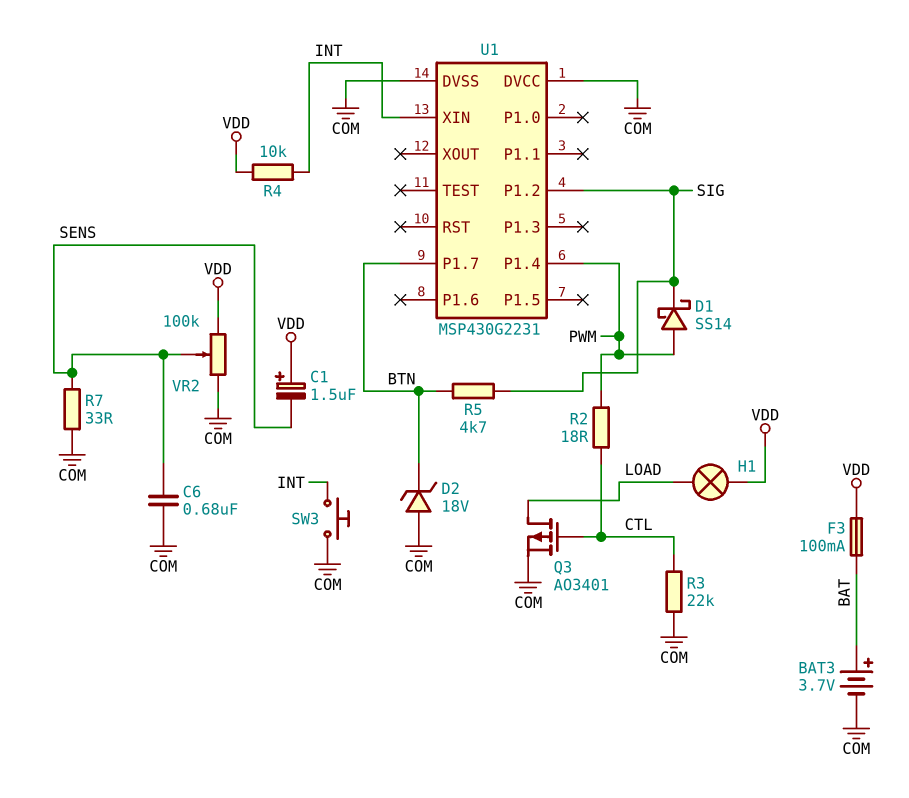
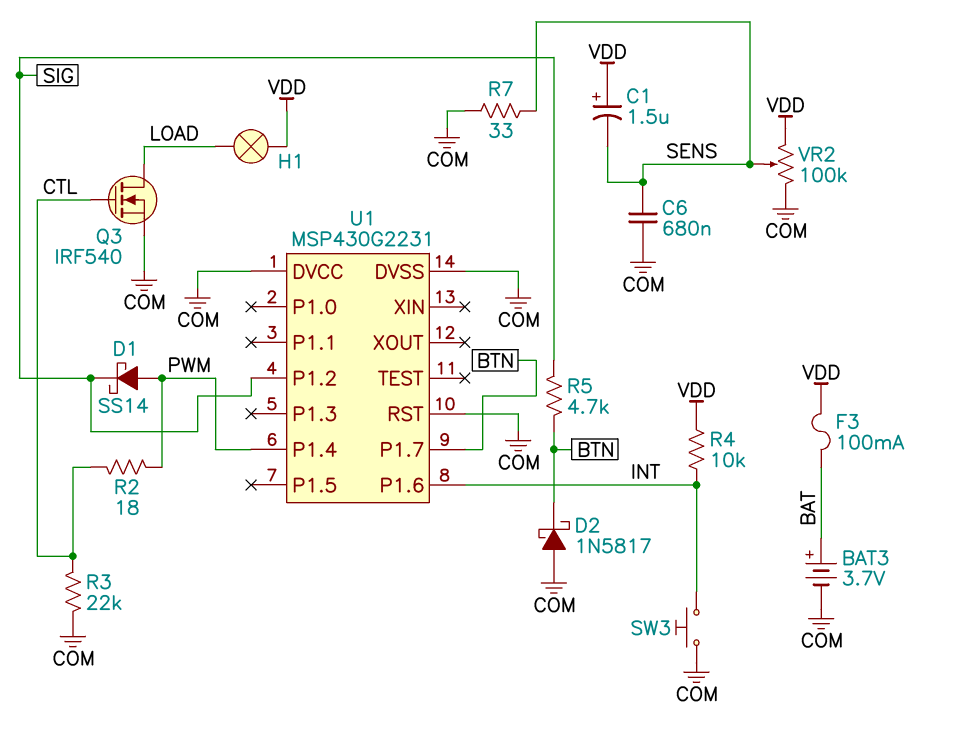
D2: zener 18V (A COM, K BTN) -> schottky 1N5817 (A COM, K BTN)
Q3: PMOS AO3401 (G CTL, D LOAD, S COM) -> NMOS IRF540 (G CTL, D LOAD, S COM)
U1 pin P1.6: none -> INT
U1 pin RST: none -> COM
U1 pin XIN: INT -> none

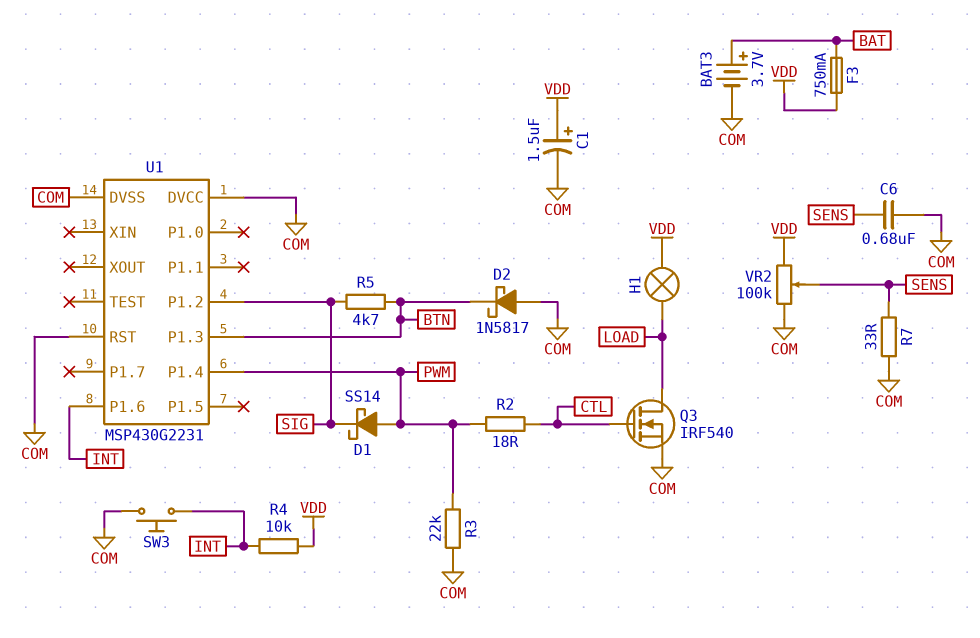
C1: 1.5uF (plus VDD, minus SENS) -> 1.5uF (plus VDD, minus COM)
F3: 100mA (BAT, VDD) -> 750mA (BAT, VDD)
R3: 22k (COM, CTL) -> 22k (COM, PWM)
U1 pin P1.3: none -> BTN
U1 pin P1.7: BTN -> none

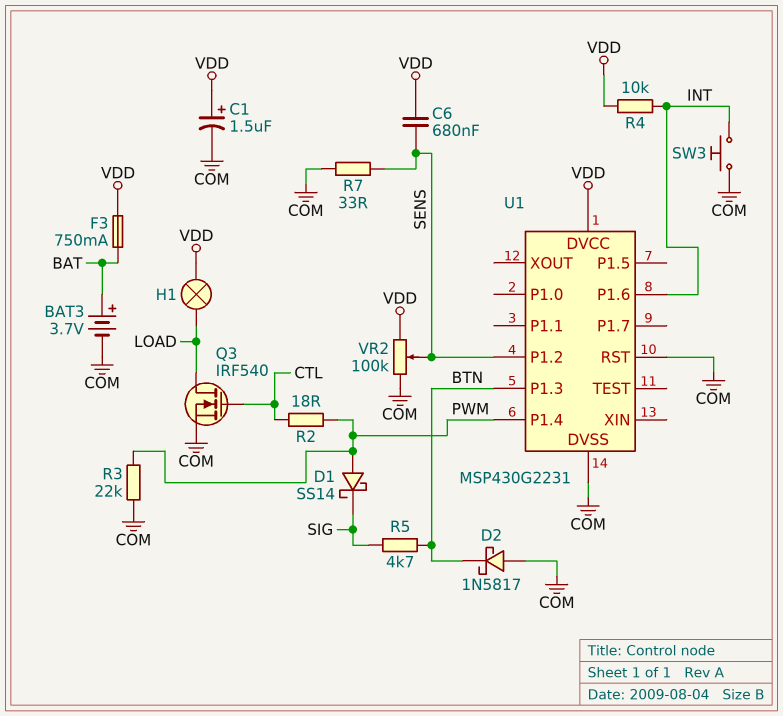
C6: 680nF (COM, SENS) -> 680nF (SENS, VDD)
U1 pin DVCC: COM -> VDD
U1 pin P1.2: SIG -> SENS

